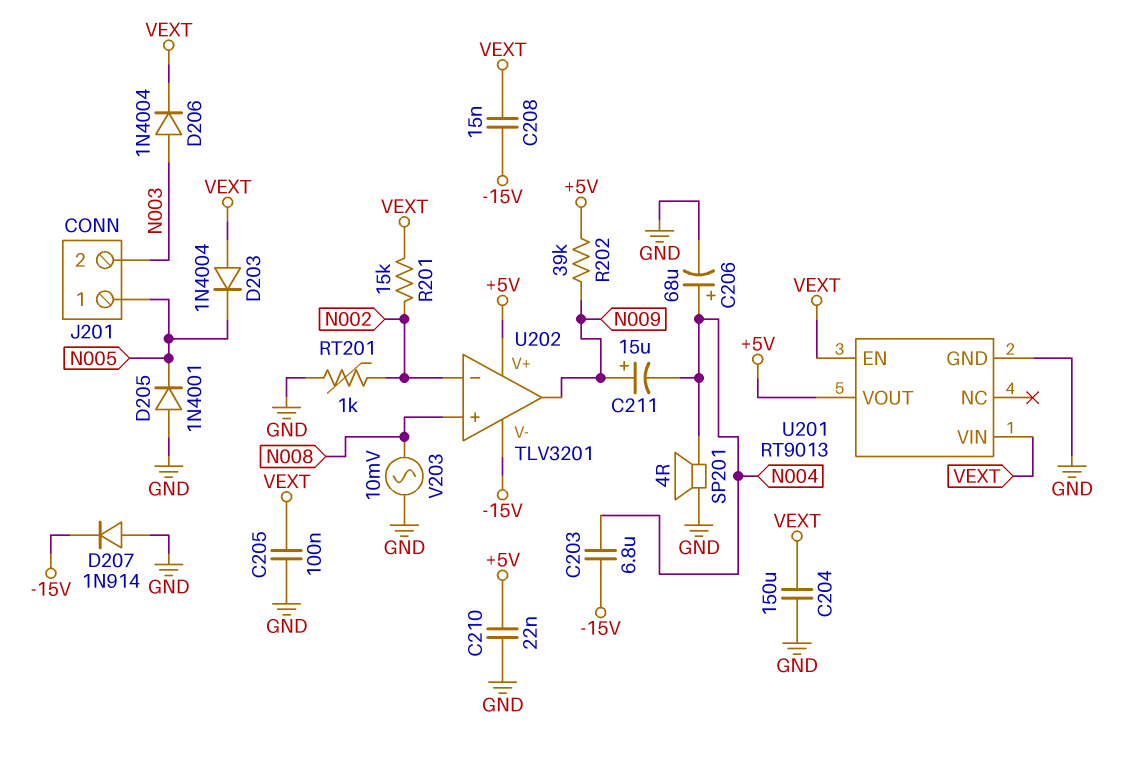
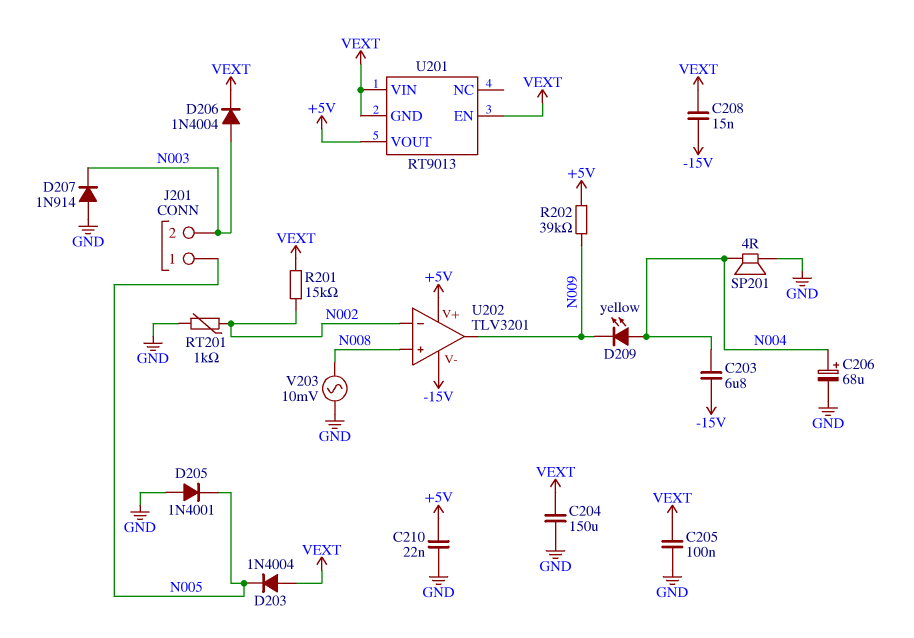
C211: 15uF (plus N009, minus N004) -> none
D207: diode 1N914 (A GND, K -15V) -> diode 1N914 (A GND, K N003)
D209: none -> LED yellow (A N004, K N009)
U201 pin GND: GND -> VEXT

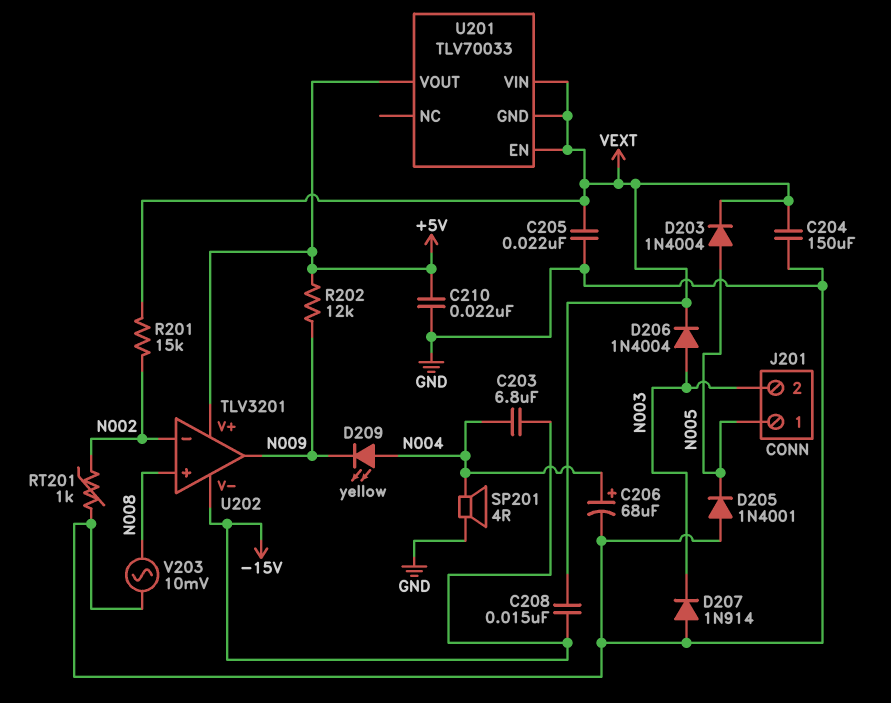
C205: 100nF (GND, VEXT) -> 22nF (GND, VEXT)
D203: diode 1N4004 (A VEXT, K N005) -> diode 1N4004 (A N005, K VEXT)
R202: 39k (+5V, N009) -> 12k (+5V, N009)
U201: RT9013 -> TLV70033

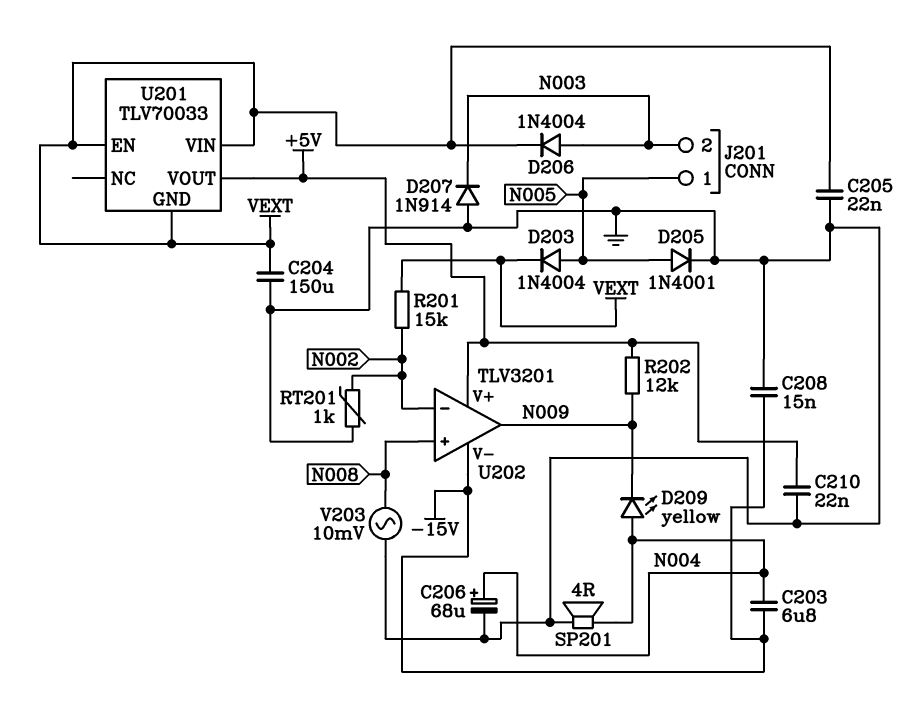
C208: 15nF (-15V, VEXT) -> 15nF (-15V, GND)
D205: diode 1N4001 (A GND, K N005) -> diode 1N4001 (A N005, K GND)

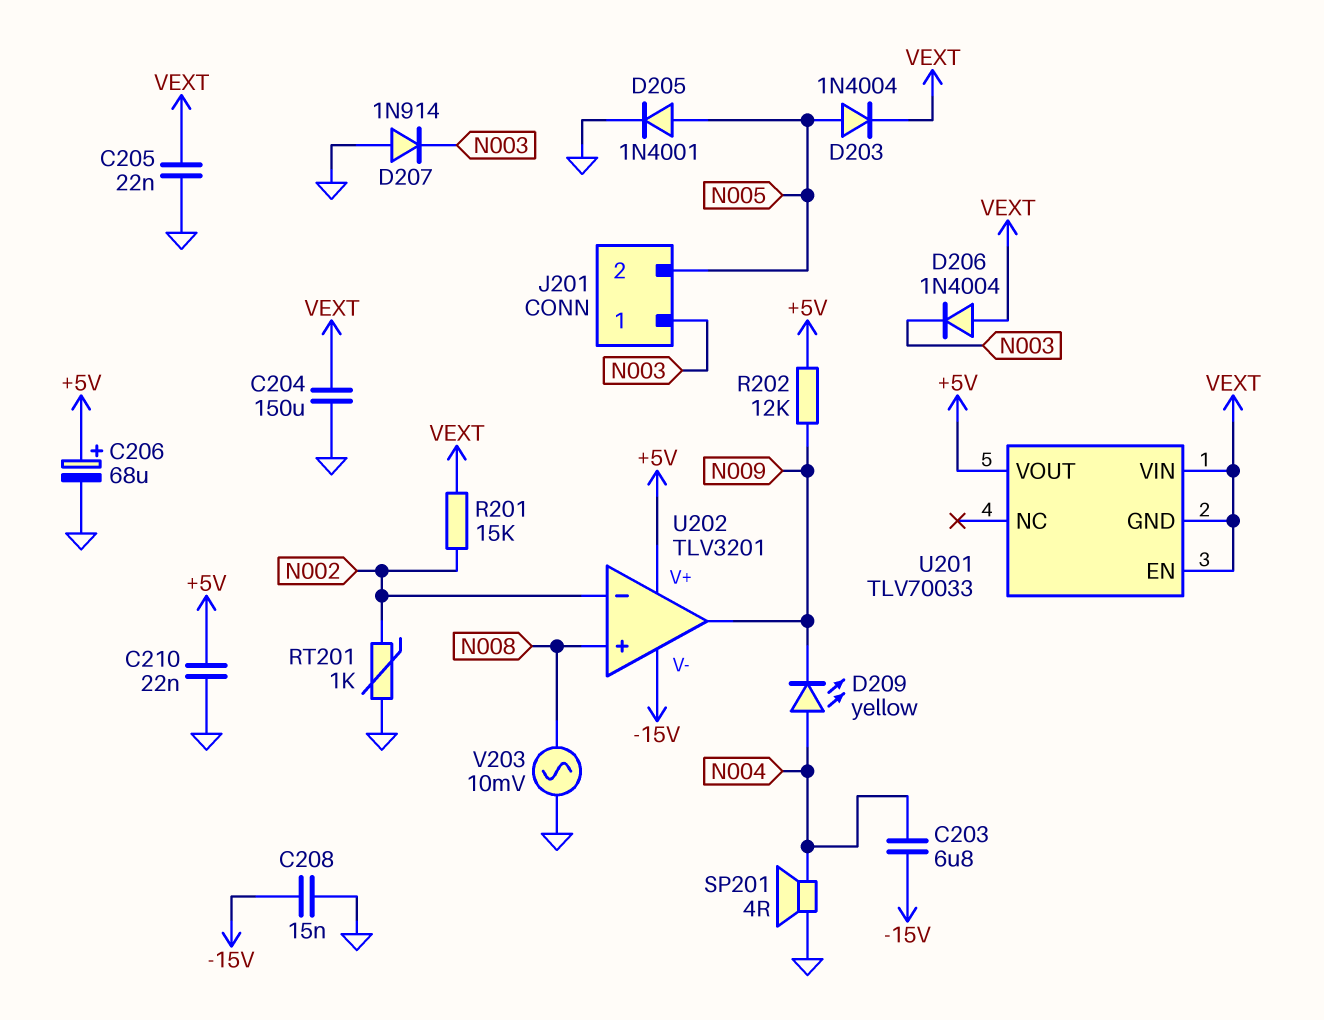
C206: 68uF (plus N004, minus GND) -> 68uF (plus +5V, minus GND)
D206: diode 1N4004 (A N003, K VEXT) -> diode 1N4004 (A VEXT, K N003)
J201 pin 1: N005 -> N003
J201 pin 2: N003 -> N005

